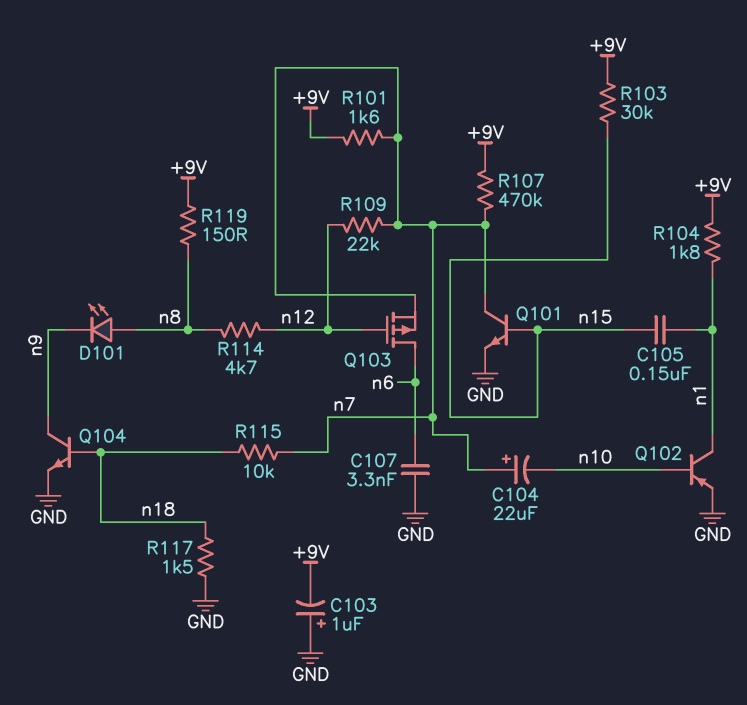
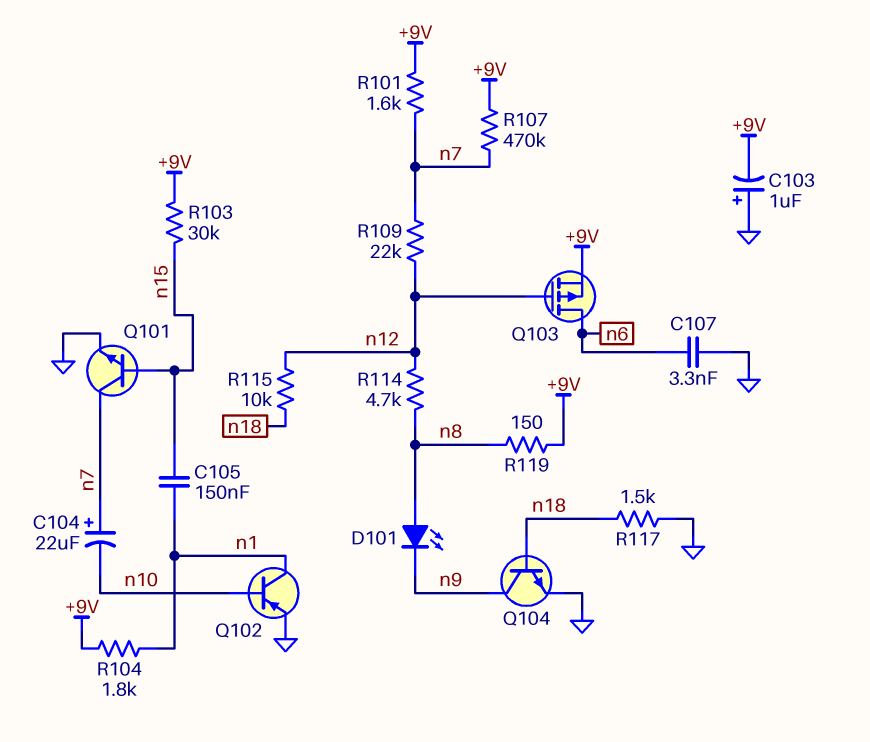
Q103: PMOS (G n12, D n6, S n7) -> PMOS (G n12, D n6, S +9V)
R115: 10k (n7, n18) -> 10k (n12, n18)

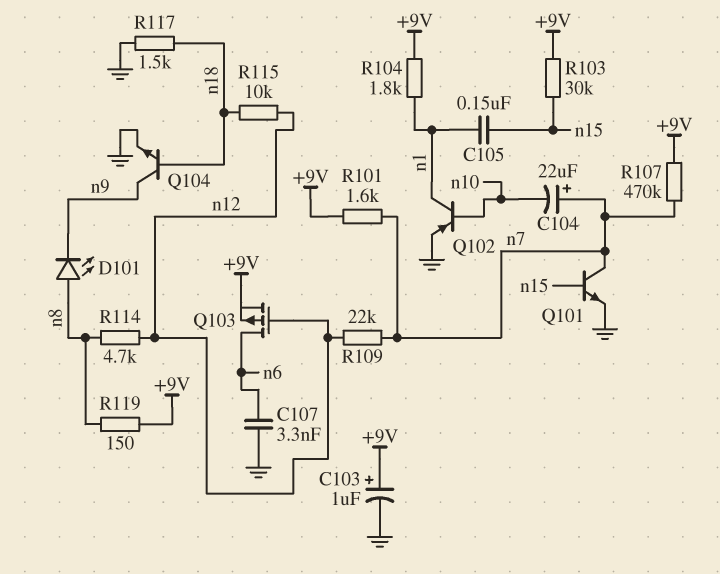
C103: 1uF (plus GND, minus +9V) -> 1uF (plus +9V, minus GND)

